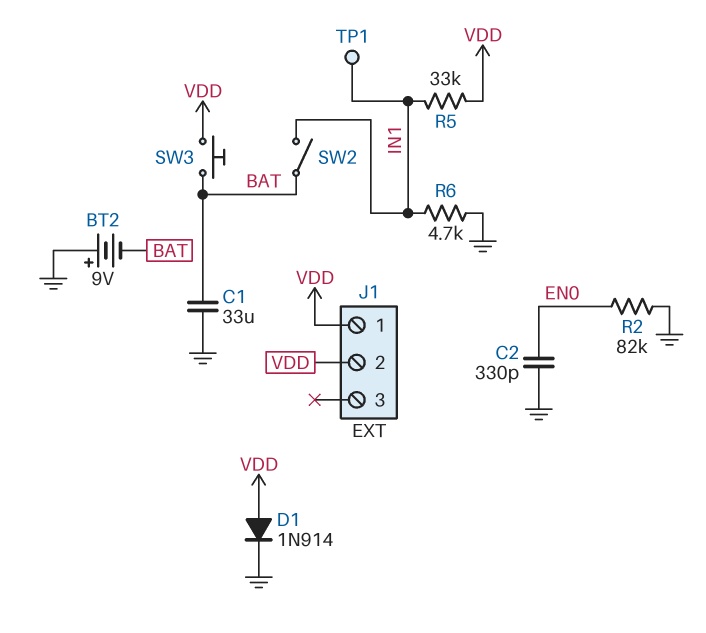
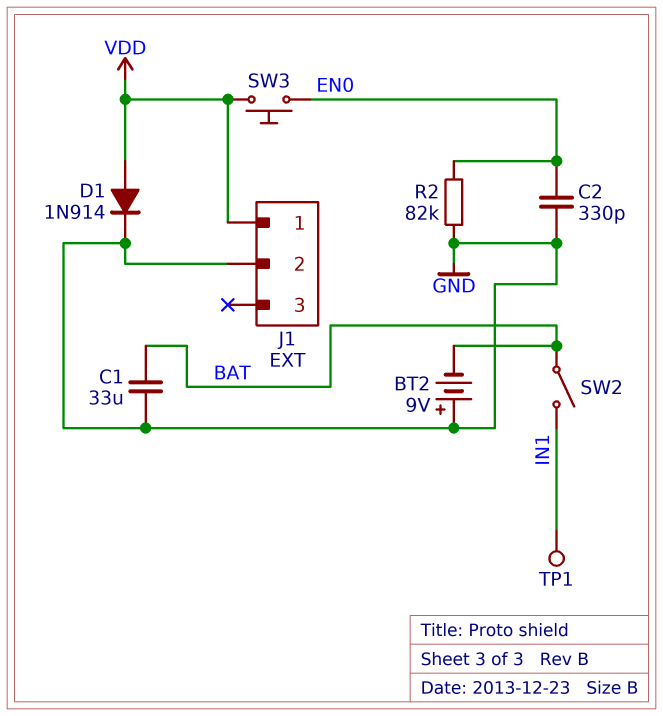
J1 pin 2: VDD -> GND
R5: 33k (IN1, VDD) -> none
R6: 4.7k (GND, IN1) -> none
SW3: button (BAT, VDD) -> button (EN0, VDD)

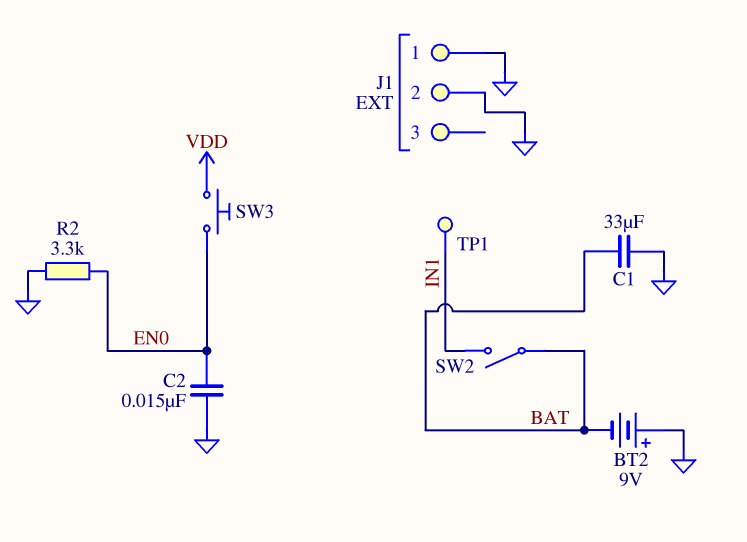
C2: 330pF (EN0, GND) -> 15nF (EN0, GND)
D1: diode 1N914 (A VDD, K GND) -> none
J1 pin 1: VDD -> GND
R2: 82k (EN0, GND) -> 3.3k (EN0, GND)

